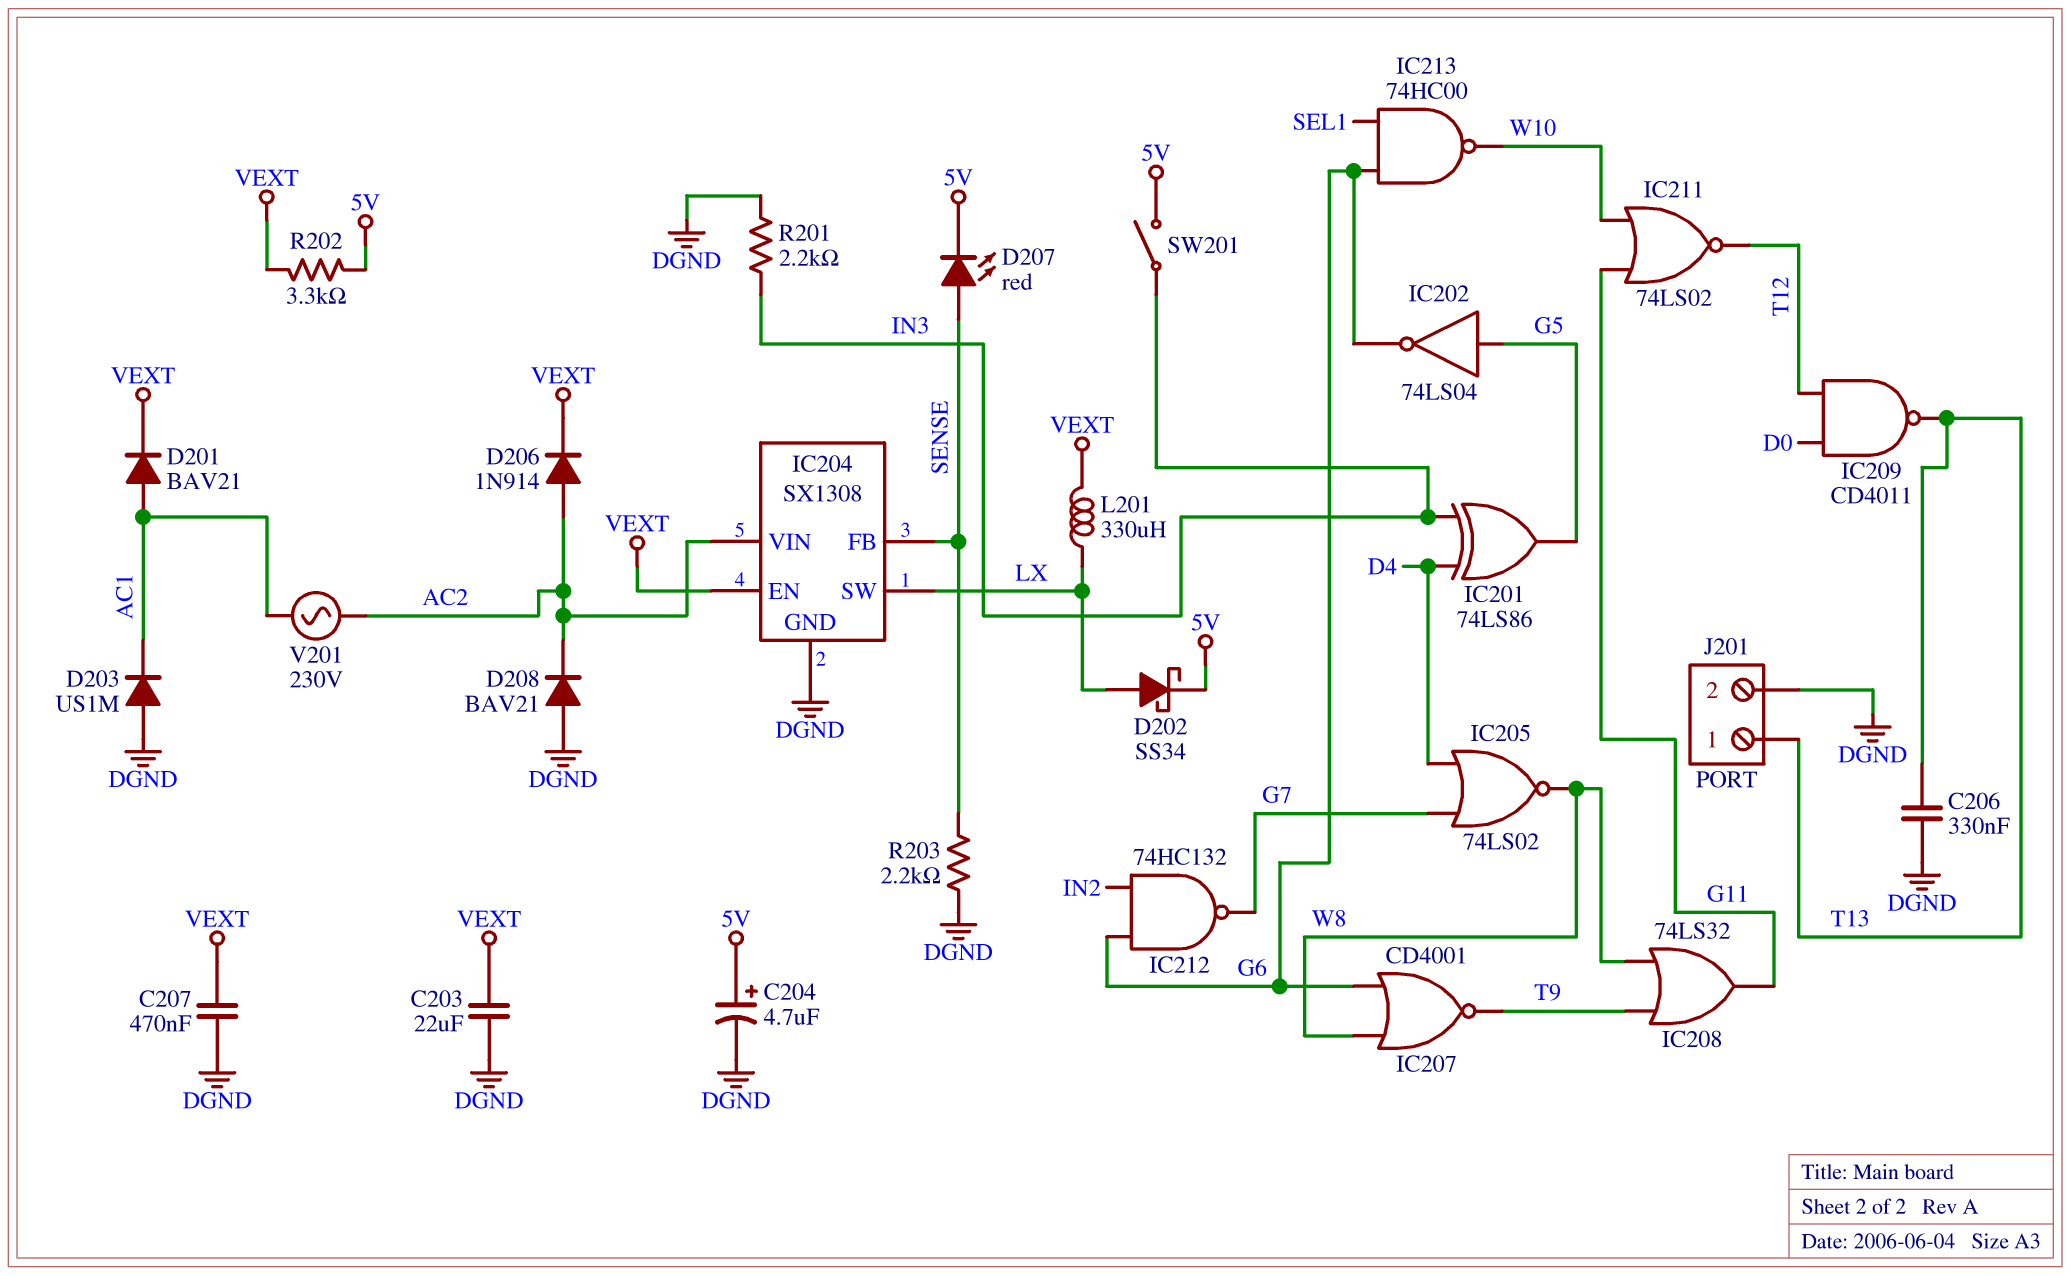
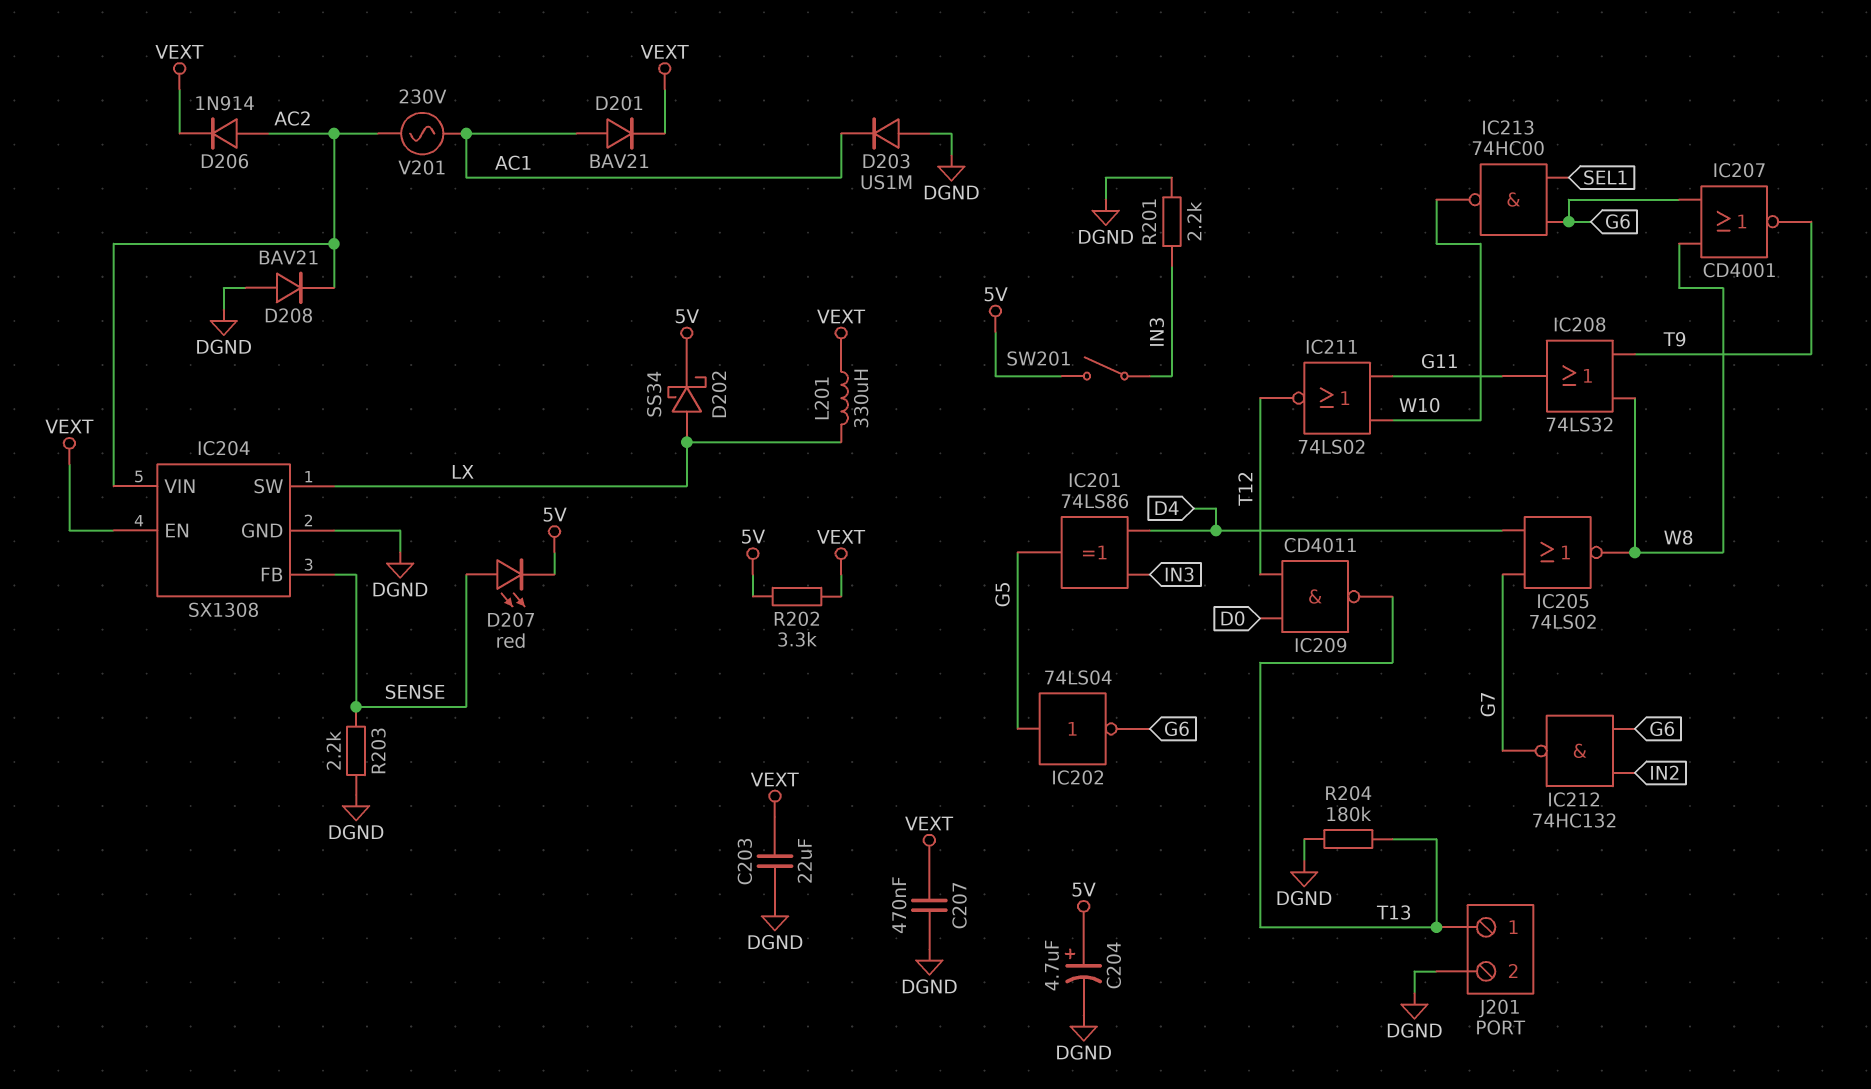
C206: 330nF (DGND, T13) -> none
R204: none -> 180k (DGND, T13)

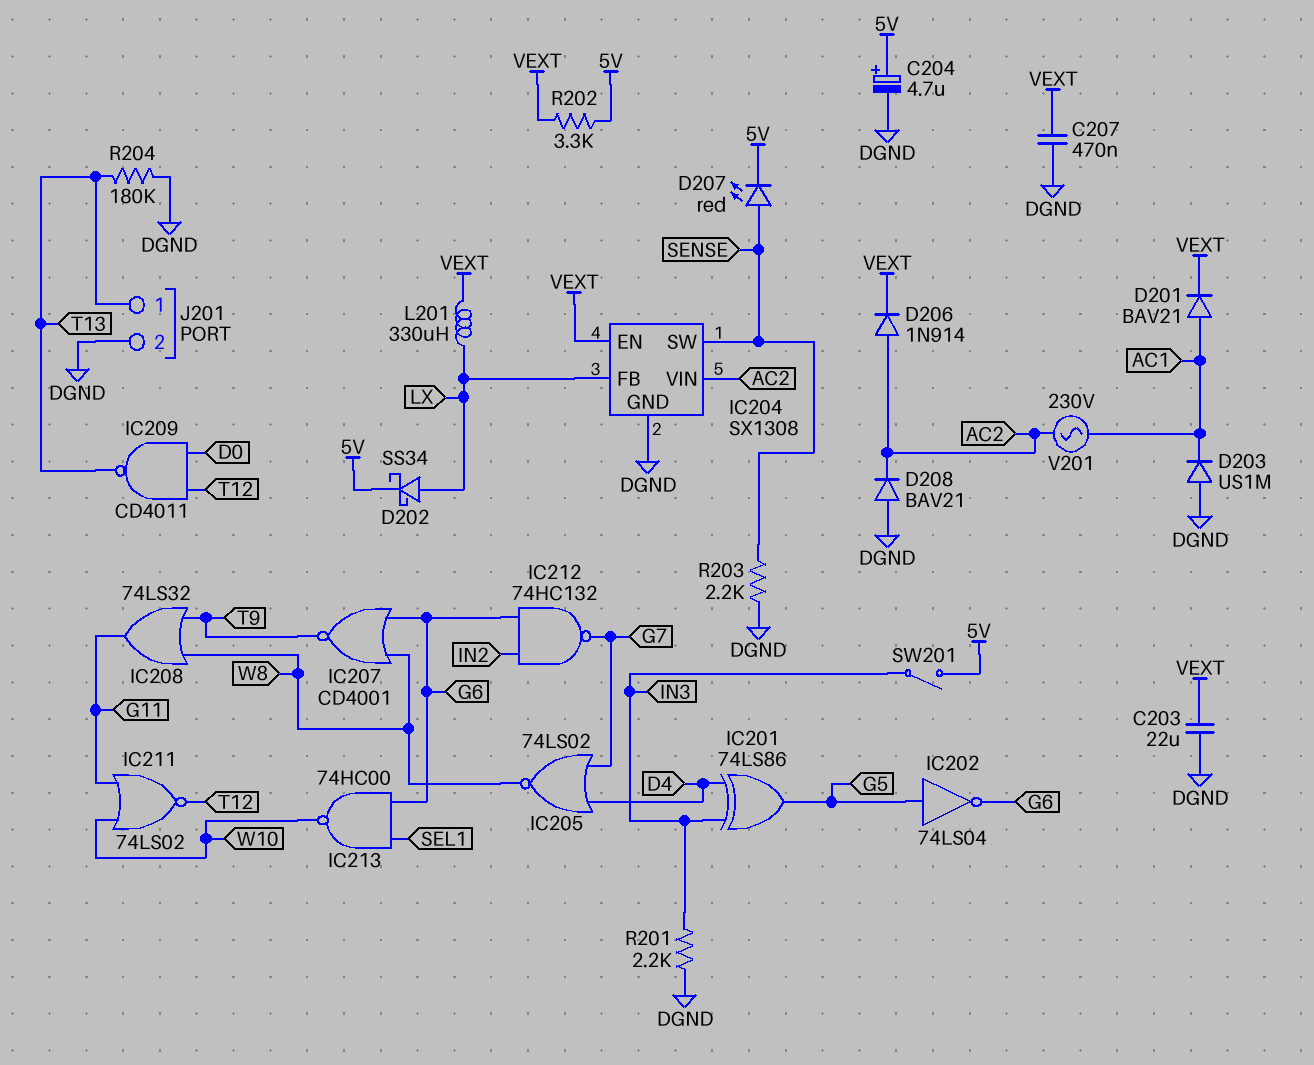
IC204 pin FB: SENSE -> LX
IC204 pin SW: LX -> SENSE

